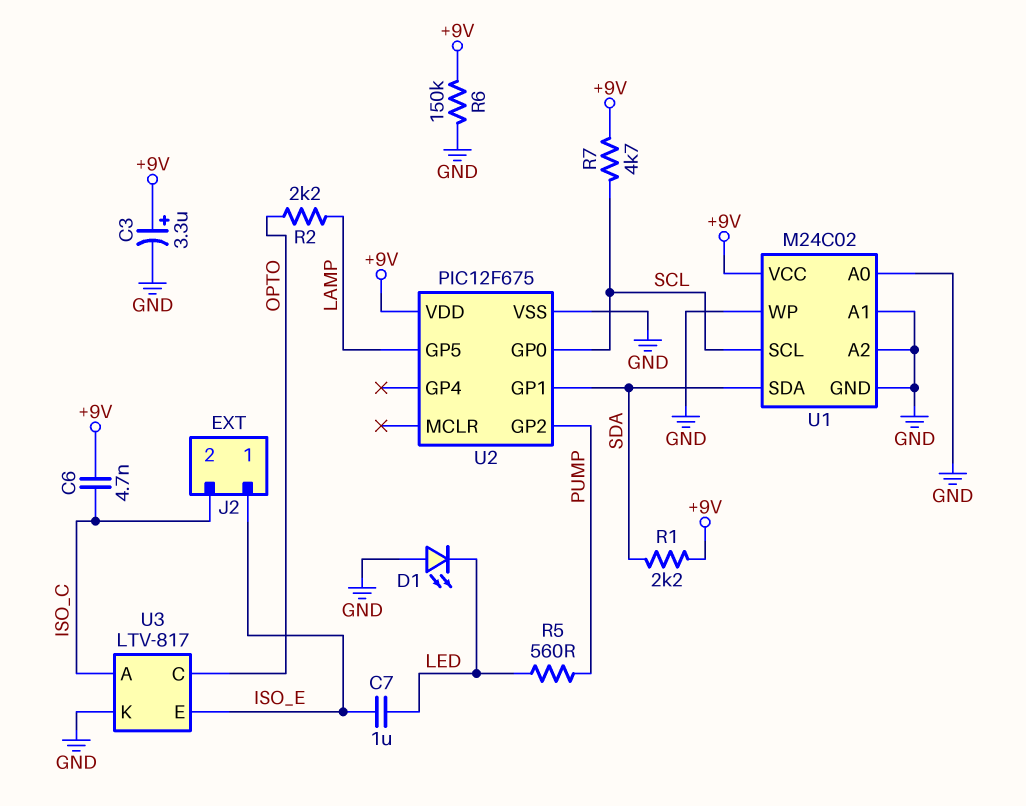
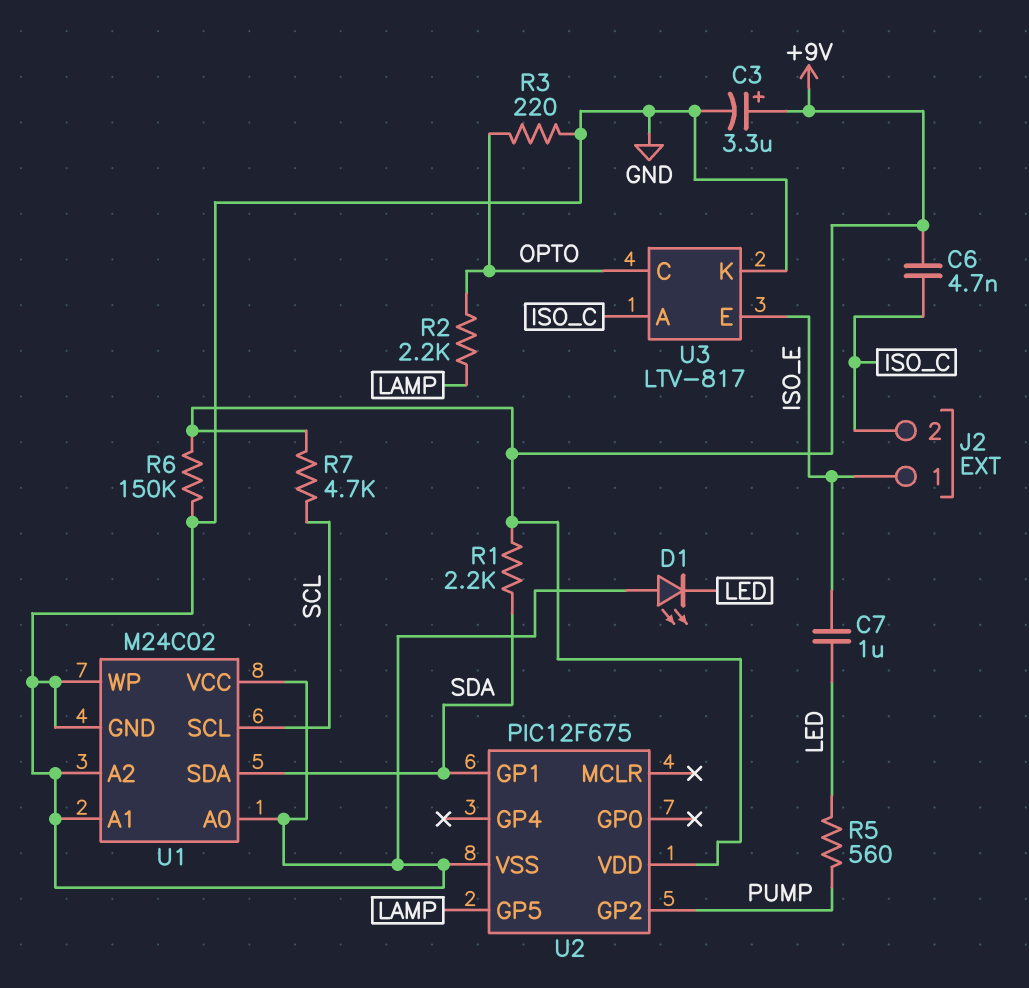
R3: none -> 220 (GND, OPTO)
U1 pin VCC: +9V -> GND
U2 pin GP0: SCL -> none

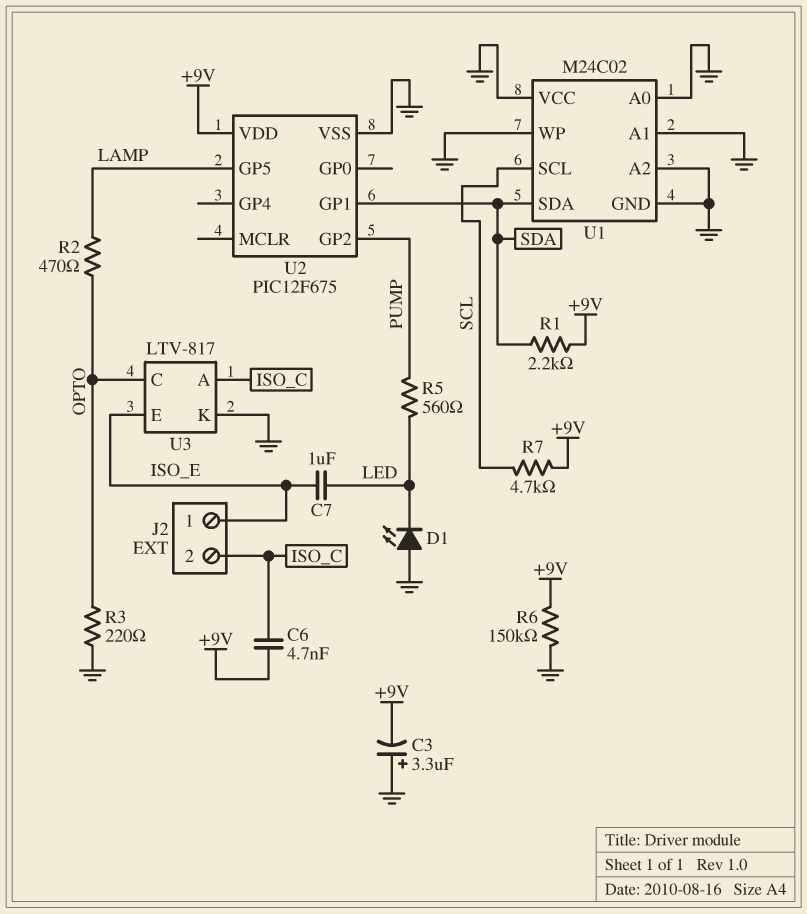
C3: 3.3uF (plus +9V, minus GND) -> 3.3uF (plus GND, minus +9V)
R2: 2.2k (LAMP, OPTO) -> 470 (LAMP, OPTO)

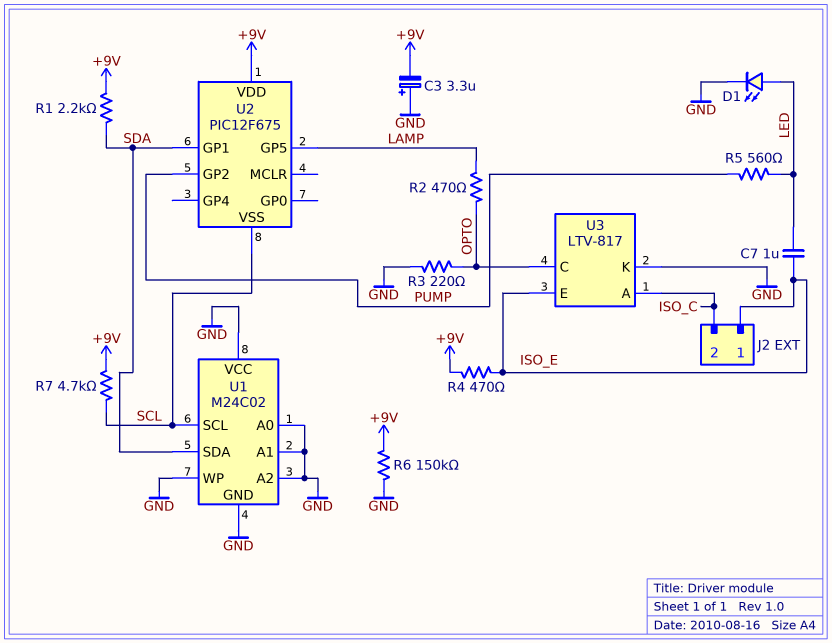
C6: 4.7nF (+9V, ISO_C) -> none
D1: LED (A GND, K LED) -> LED (A LED, K GND)
R4: none -> 470 (+9V, ISO_E)
U2 pin VSS: GND -> SCL

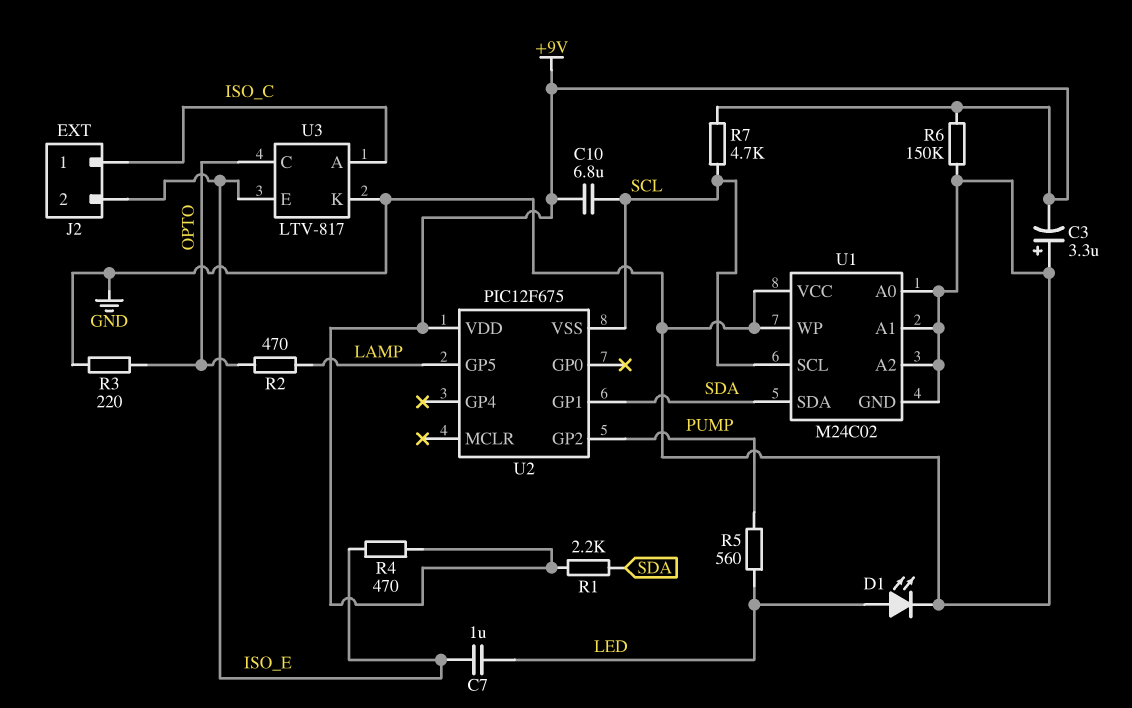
C10: none -> 6.8uF (+9V, SCL)
J2 pin 1: ISO_E -> ISO_C
J2 pin 2: ISO_C -> ISO_E

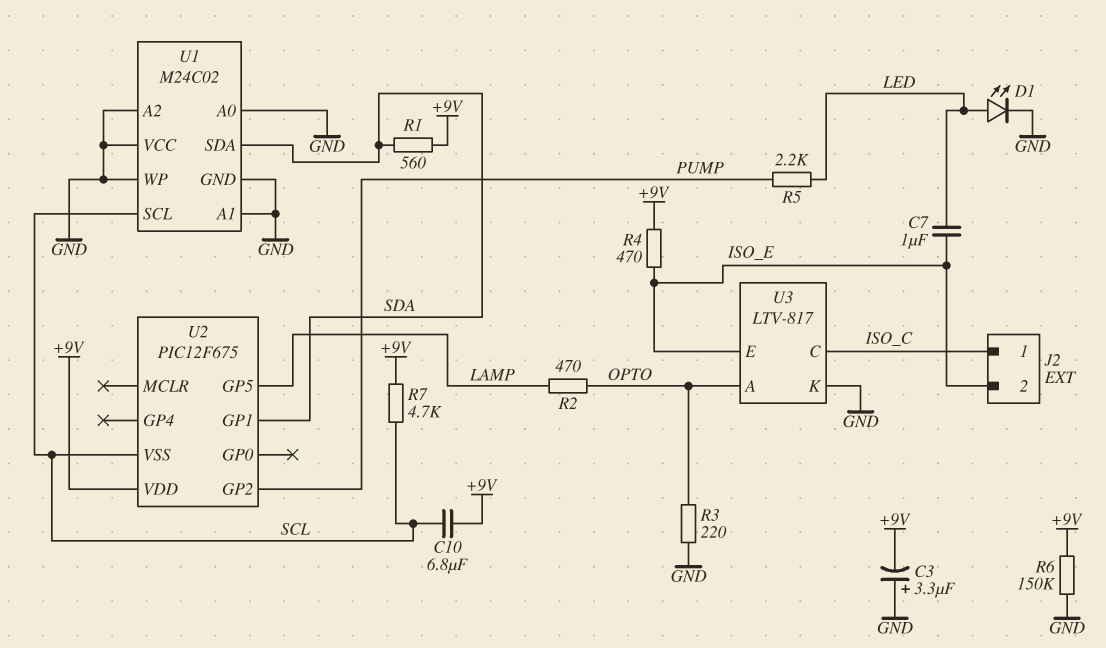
R1: 2.2k (+9V, SDA) -> 560 (+9V, SDA)
R5: 560 (LED, PUMP) -> 2.2k (LED, PUMP)
U3 pin A: ISO_C -> OPTO
U3 pin C: OPTO -> ISO_C

